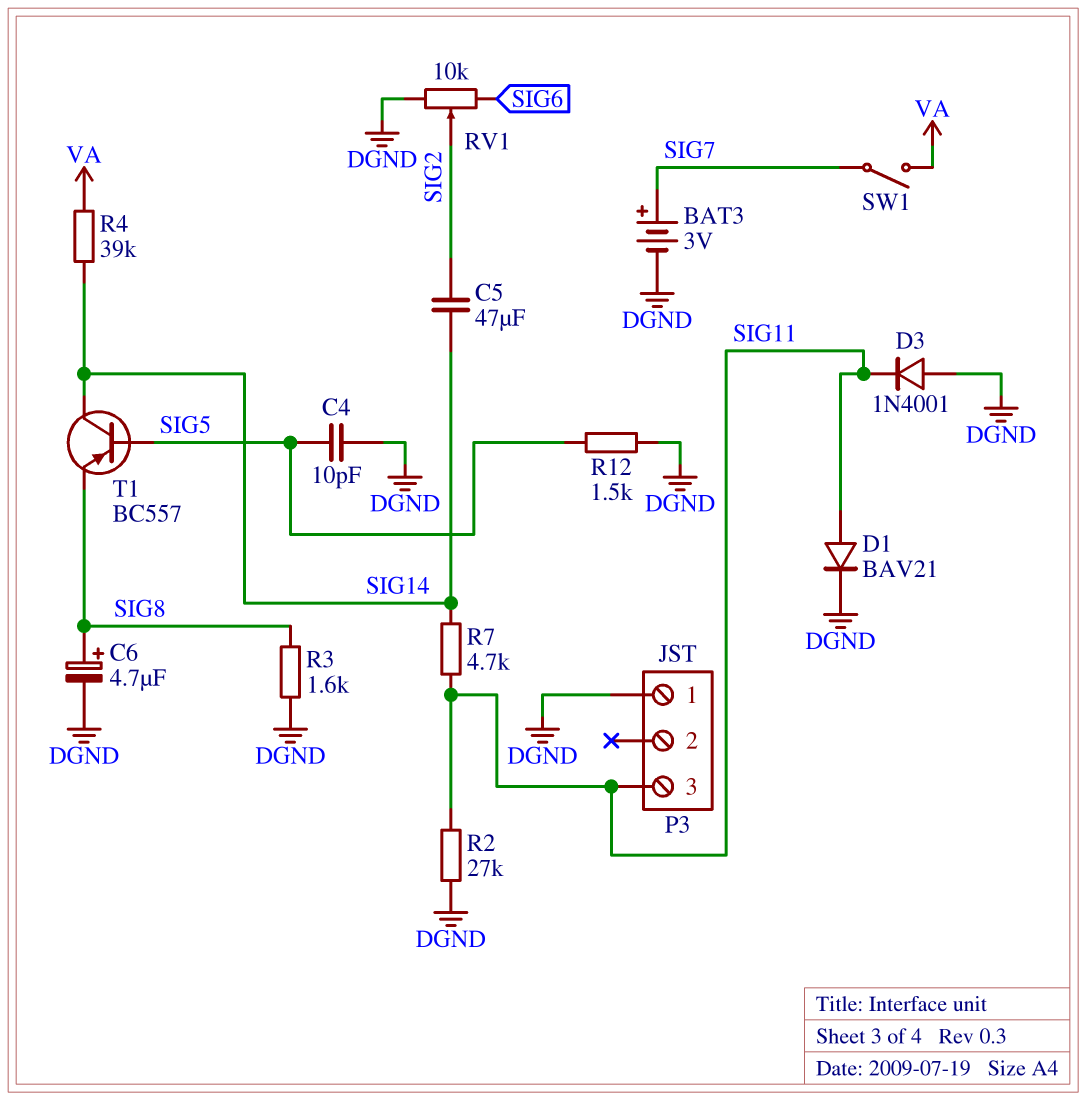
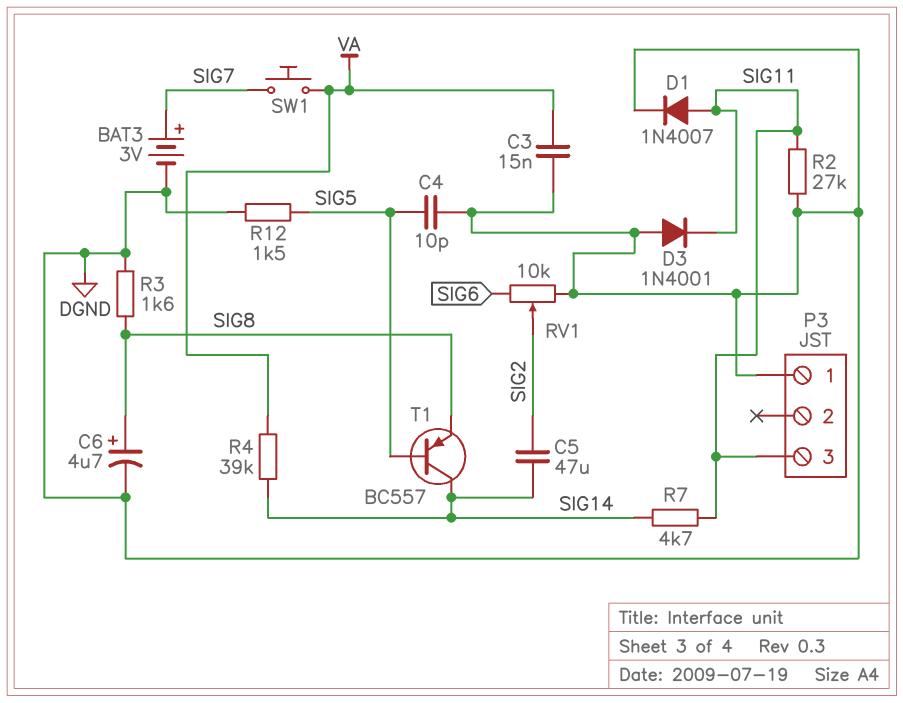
C3: none -> 15nF (DGND, VA)
D1: diode BAV21 (A SIG11, K DGND) -> diode 1N4007 (A SIG11, K DGND)
SW1: switch (SIG7, VA) -> button (SIG7, VA)

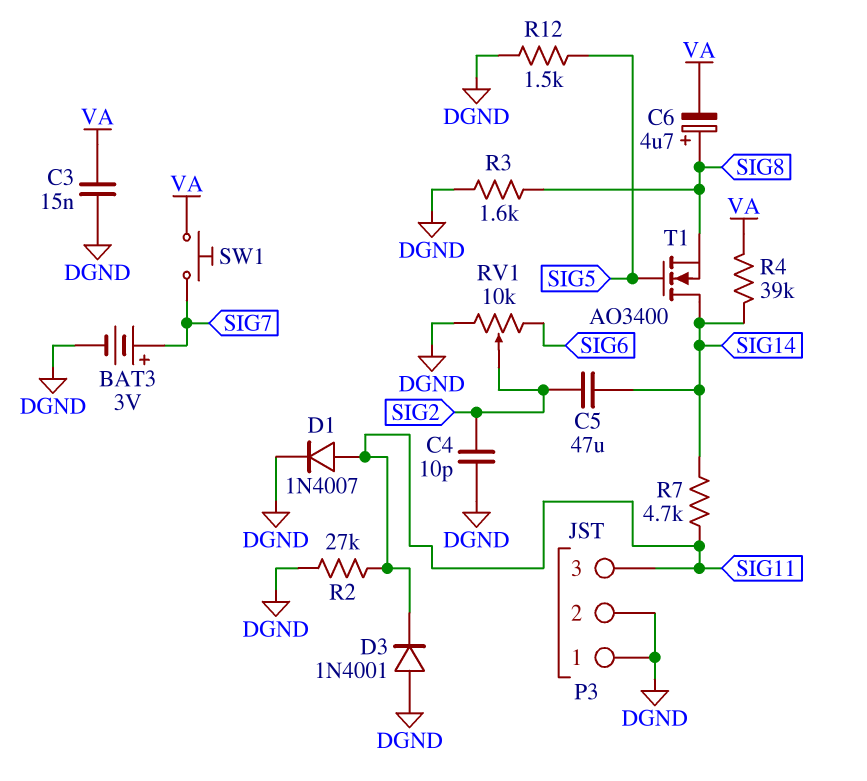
C4: 10pF (DGND, SIG5) -> 10pF (DGND, SIG2)
C6: 4.7uF (plus SIG8, minus DGND) -> 4.7uF (plus SIG8, minus VA)
P3 pin 2: none -> DGND
T1: PNP BC557 (B SIG5, C SIG14, E SIG8) -> NMOS AO3400 (G SIG5, D SIG14, S SIG8)

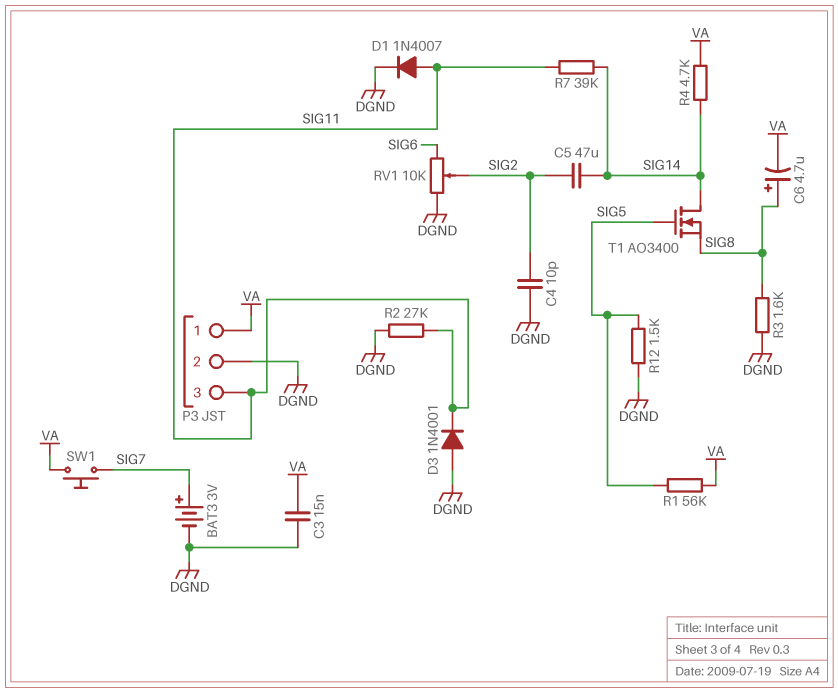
P3 pin 1: DGND -> VA
R1: none -> 56k (SIG5, VA)
R4: 39k (SIG14, VA) -> 4.7k (SIG14, VA)
R7: 4.7k (SIG11, SIG14) -> 39k (SIG11, SIG14)

